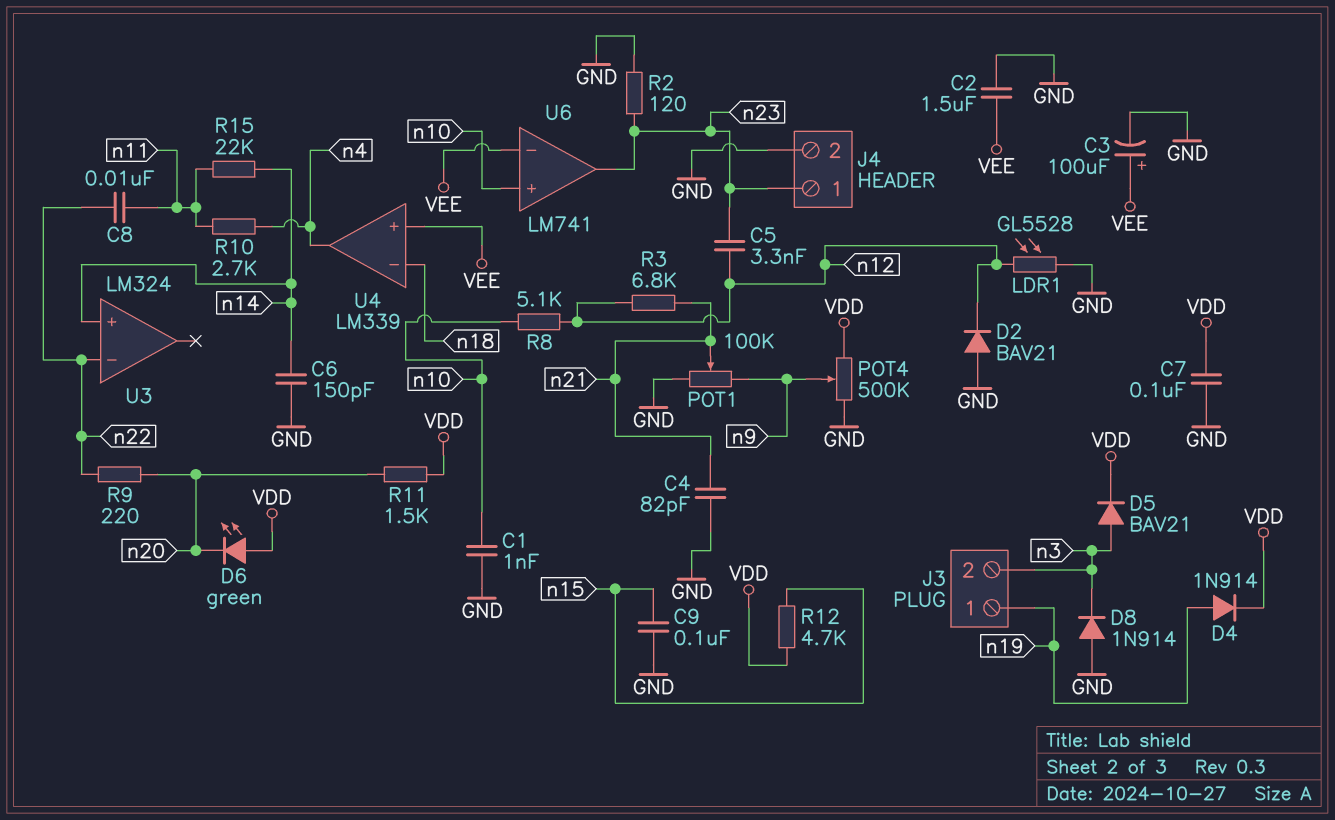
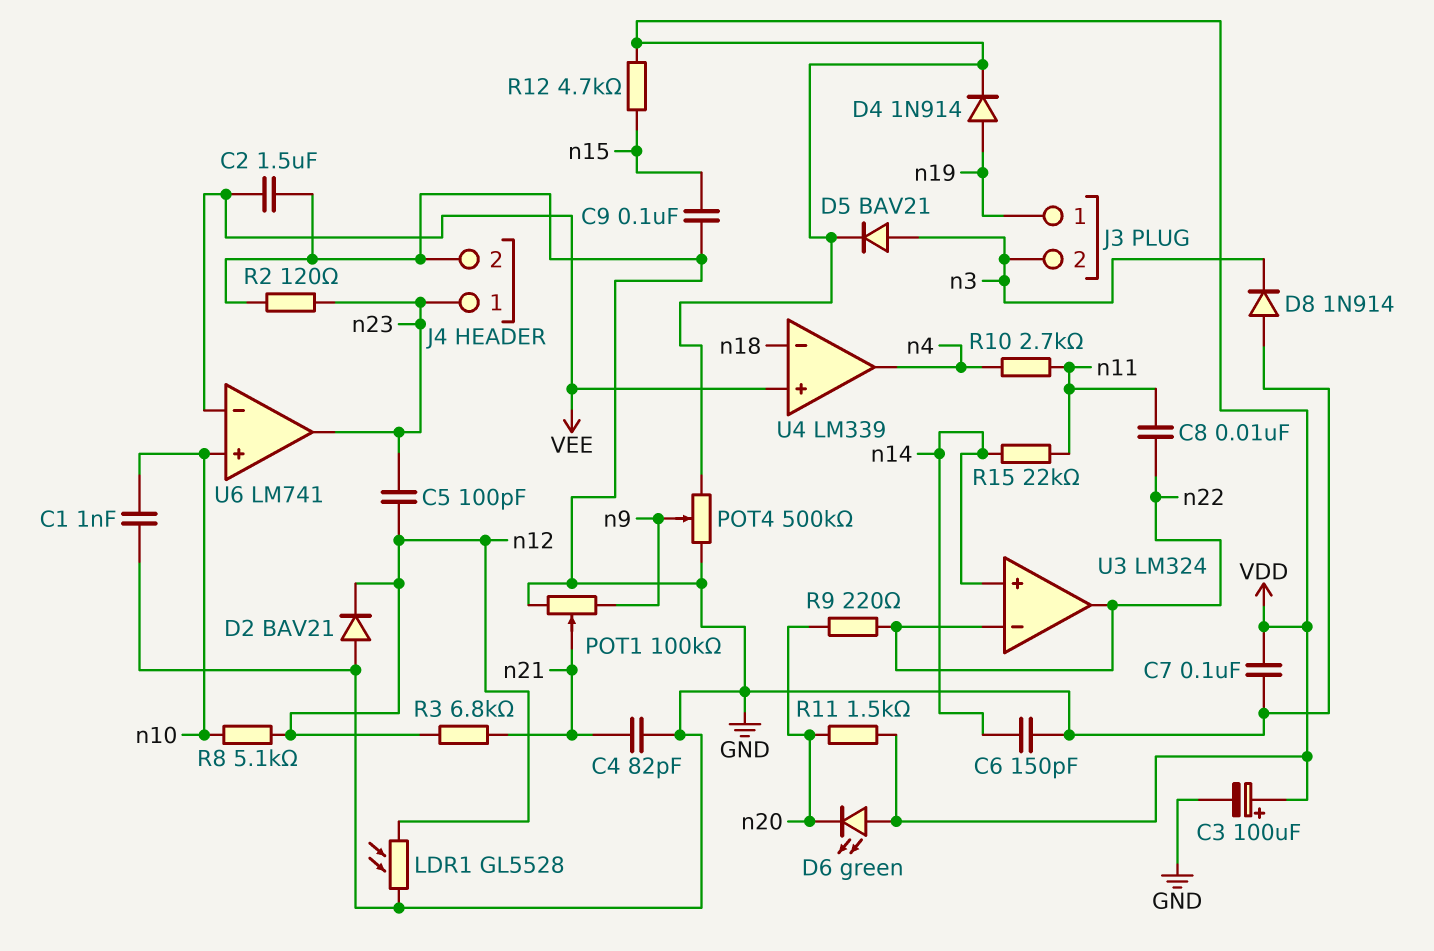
C3: 100uF (plus VEE, minus GND) -> 100uF (plus VDD, minus GND)
C5: 3.3nF (n12, n23) -> 100pF (n12, n23)
U3 pin out: none -> n22

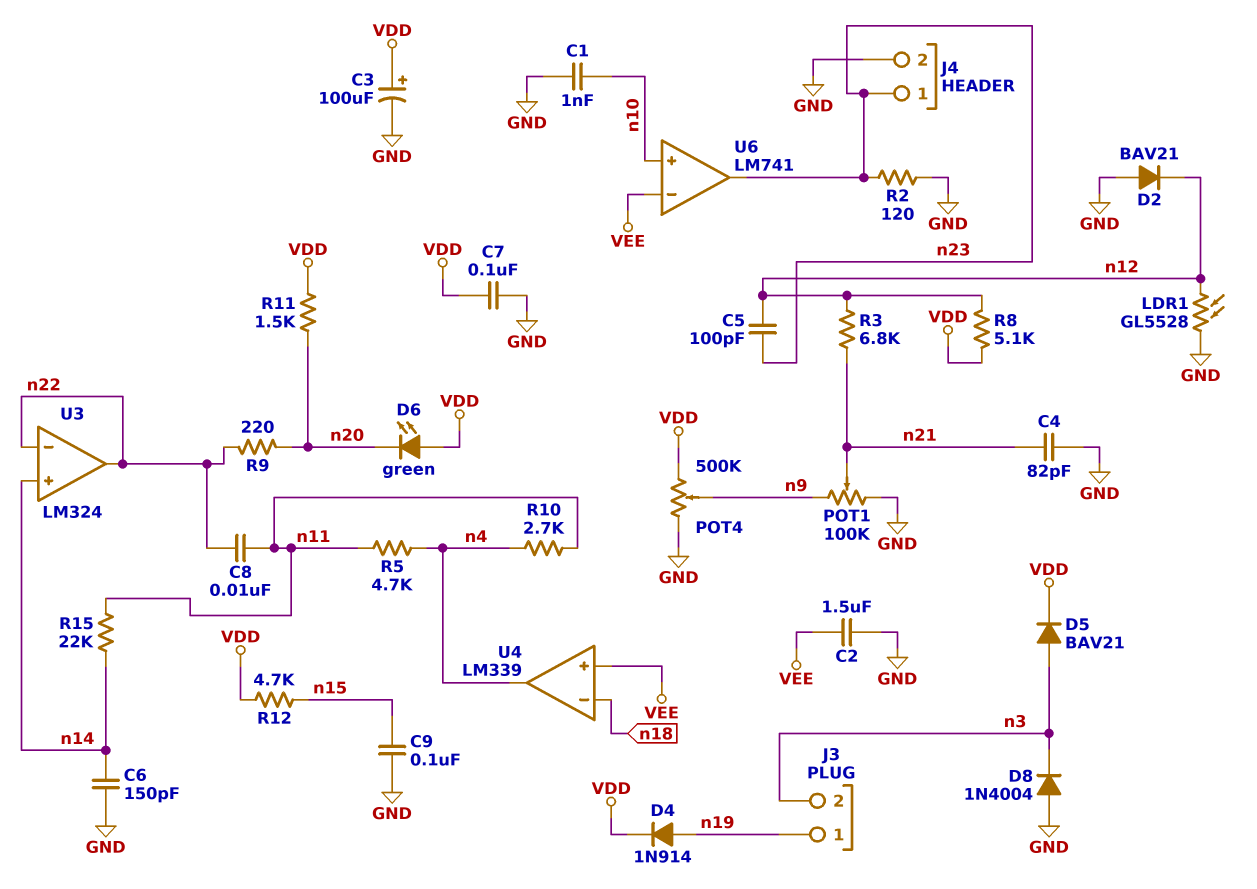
D8: diode 1N914 (A GND, K n3) -> diode 1N4004 (A GND, K n3)
R5: none -> 4.7k (n4, n11)
R8: 5.1k (n10, n12) -> 5.1k (VDD, n12)

